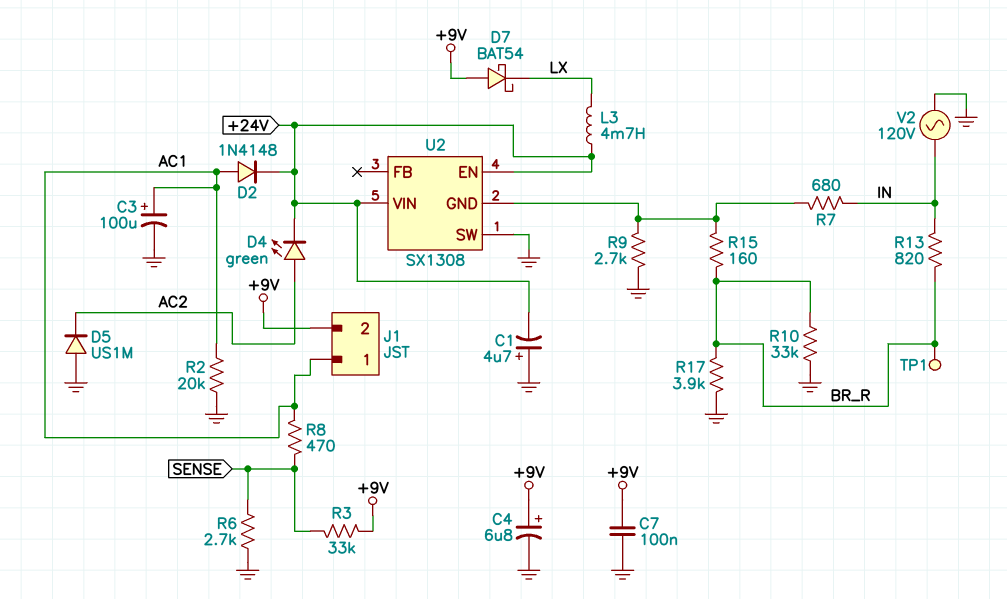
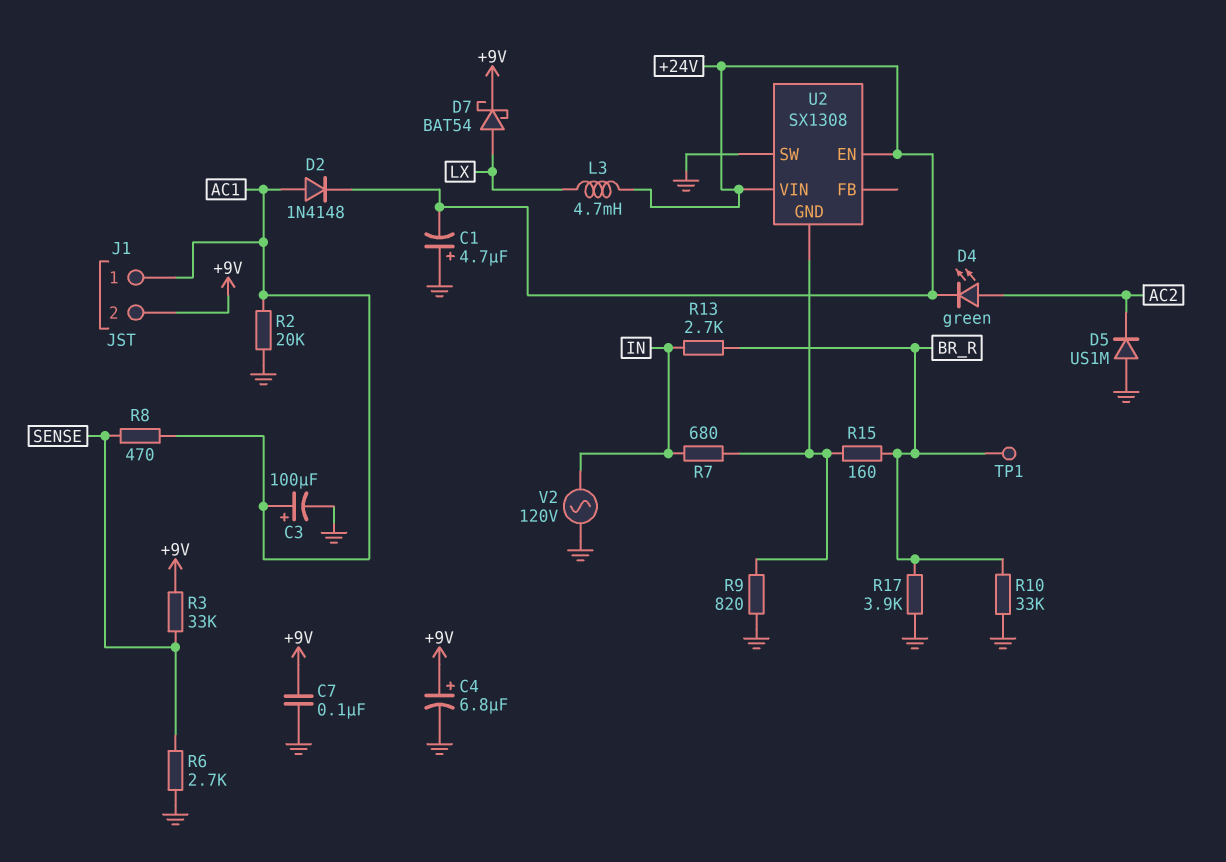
D7: schottky BAT54 (A +9V, K LX) -> schottky BAT54 (A LX, K +9V)
R9: 2.7k (GND, U2/GND) -> 820 (GND, U2/GND)
R13: 820 (BR_R, IN) -> 2.7k (BR_R, IN)

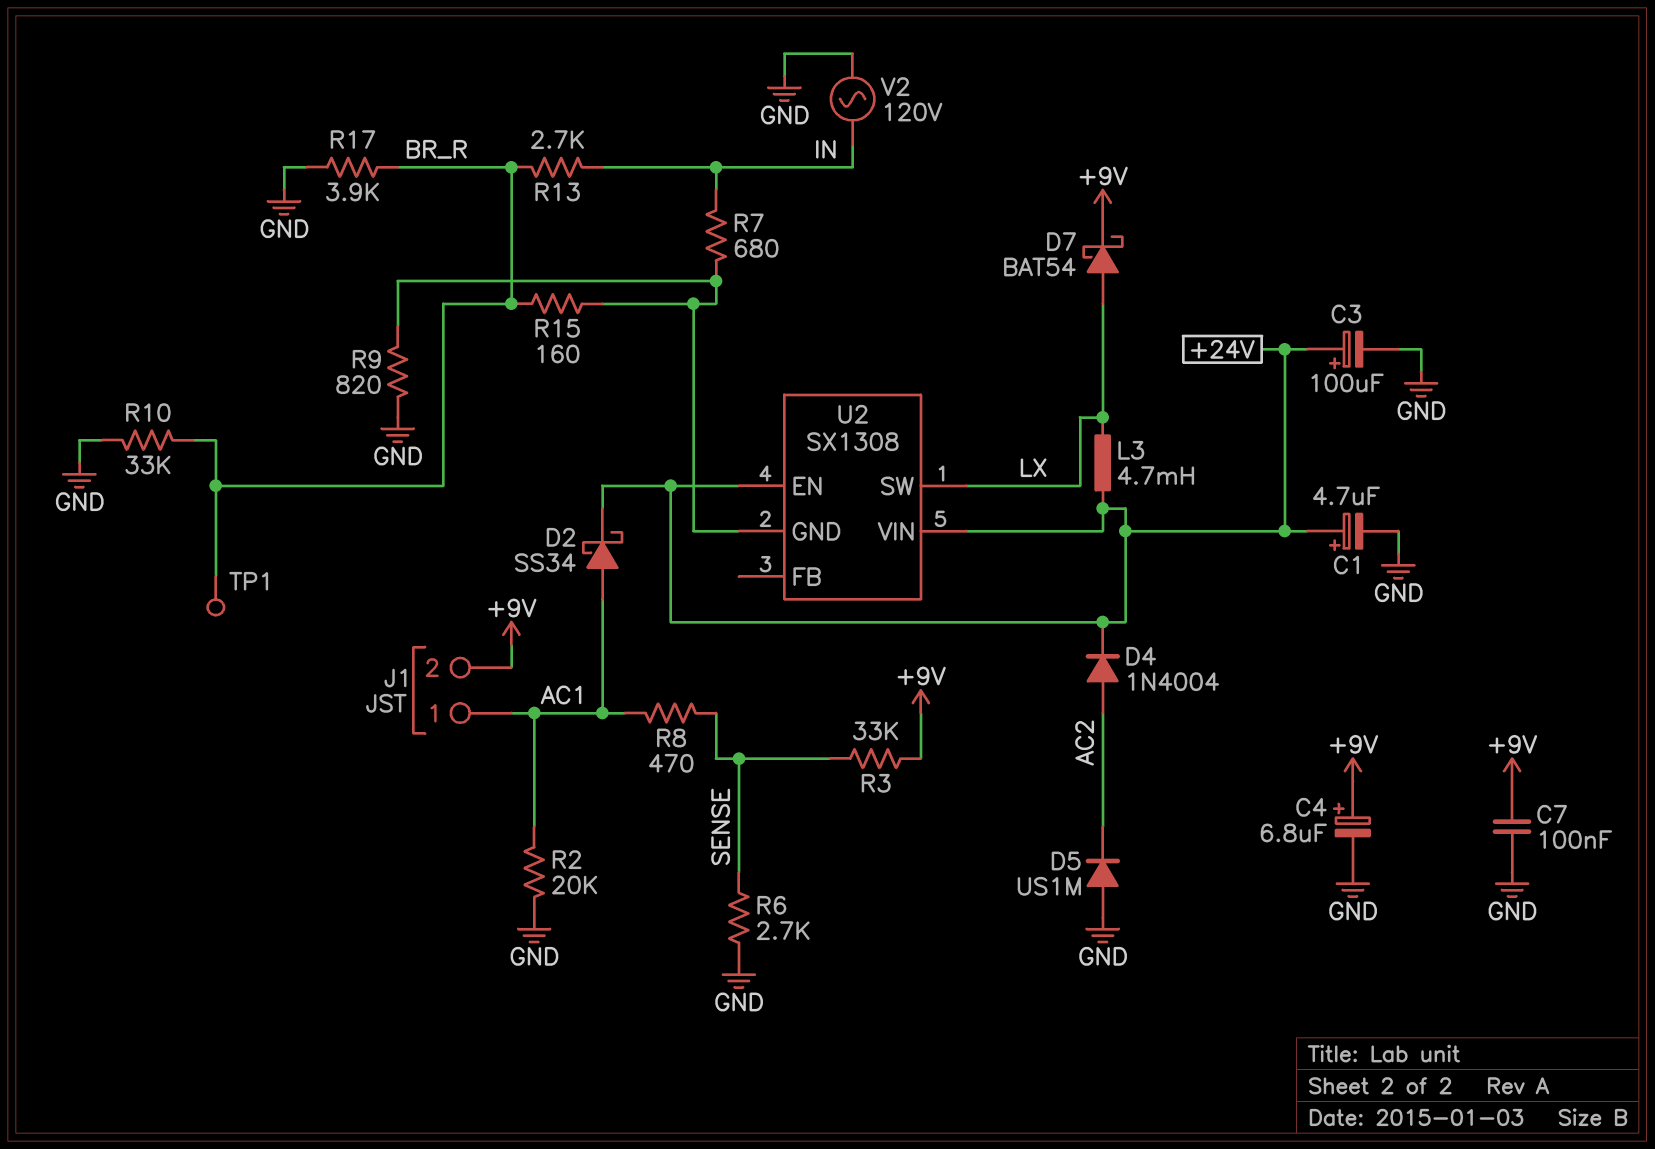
C1: 4.7uF (plus GND, minus +24V) -> 4.7uF (plus +24V, minus GND)
C3: 100uF (plus AC1, minus GND) -> 100uF (plus +24V, minus GND)
D2: diode 1N4148 (A AC1, K +24V) -> schottky SS34 (A AC1, K +24V)
D4: LED green (A AC2, K +24V) -> diode 1N4004 (A AC2, K +24V)
U2 pin SW: GND -> LX

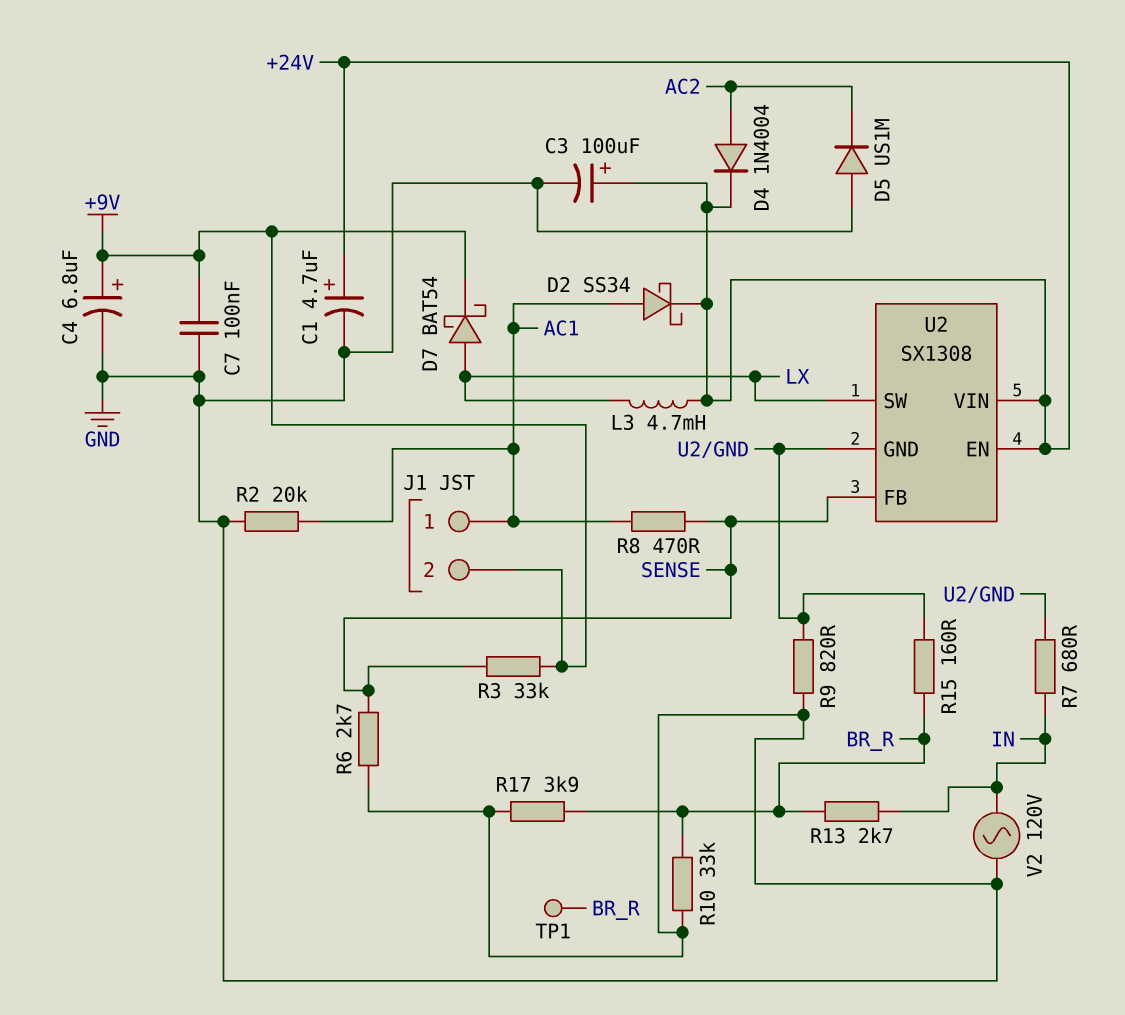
U2 pin FB: none -> SENSE

